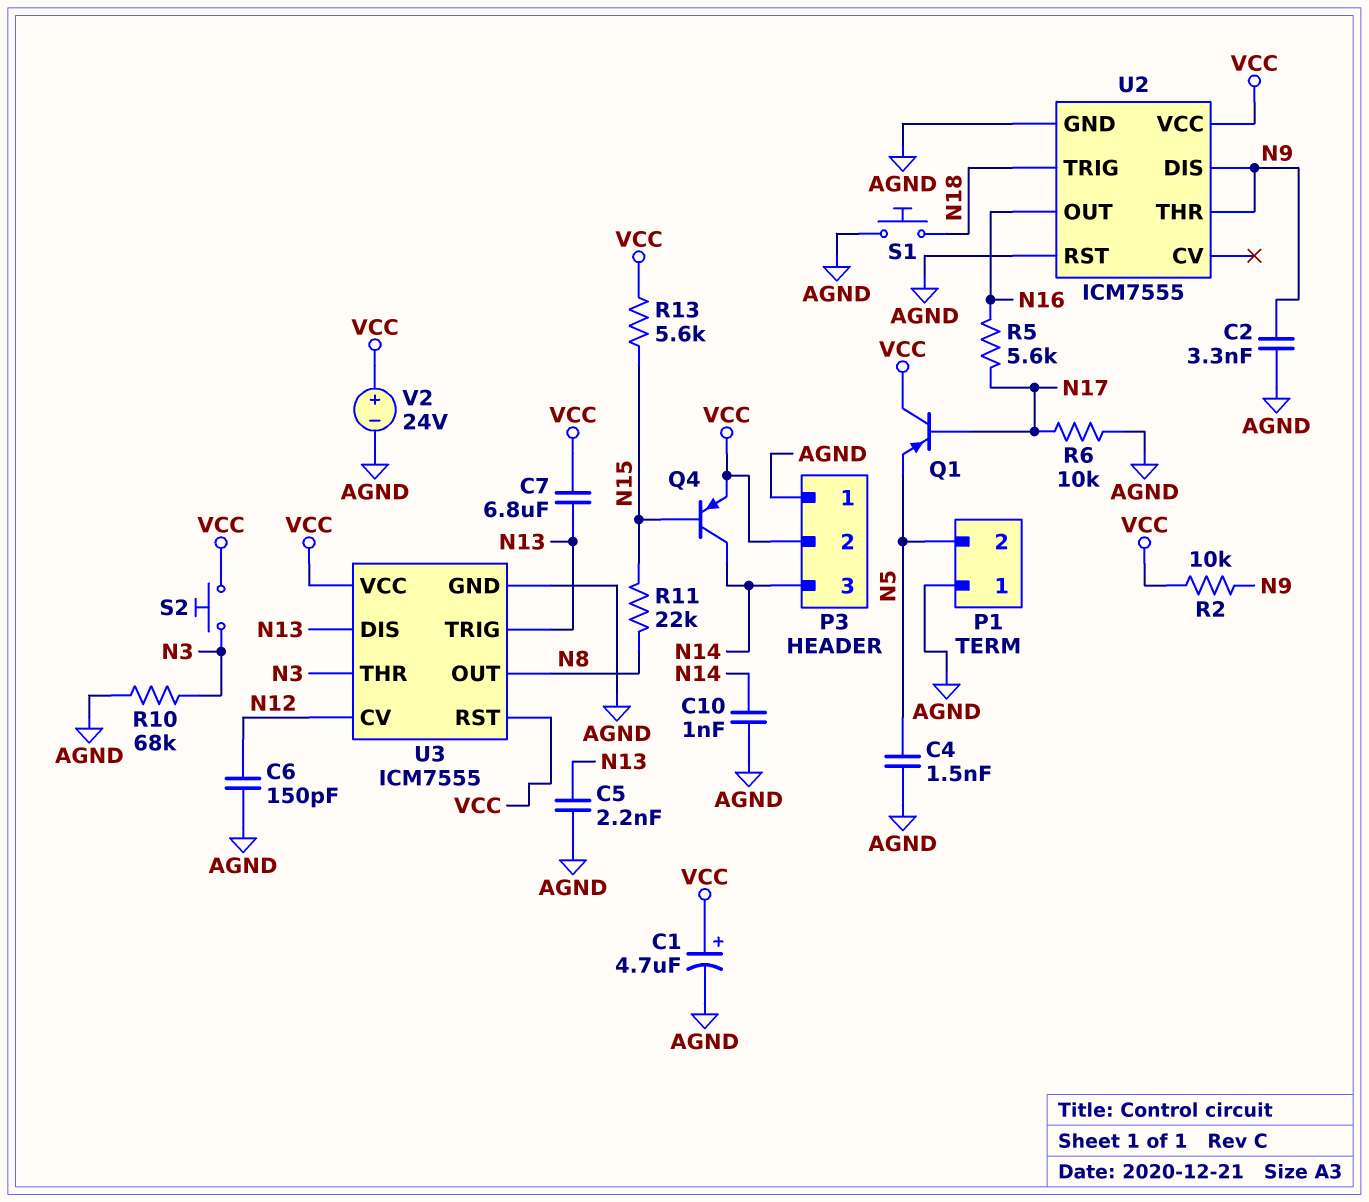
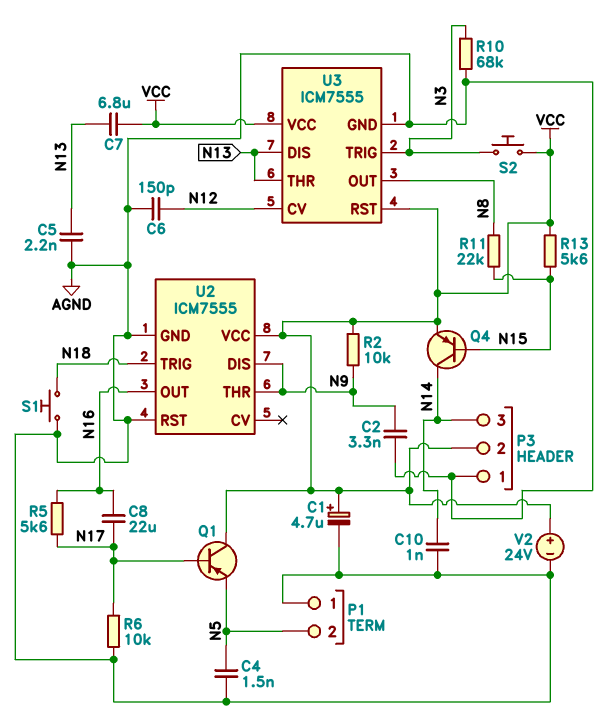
C8: none -> 22uF (N16, N17)
U3 pin THR: N3 -> N13
U3 pin TRIG: N13 -> N3

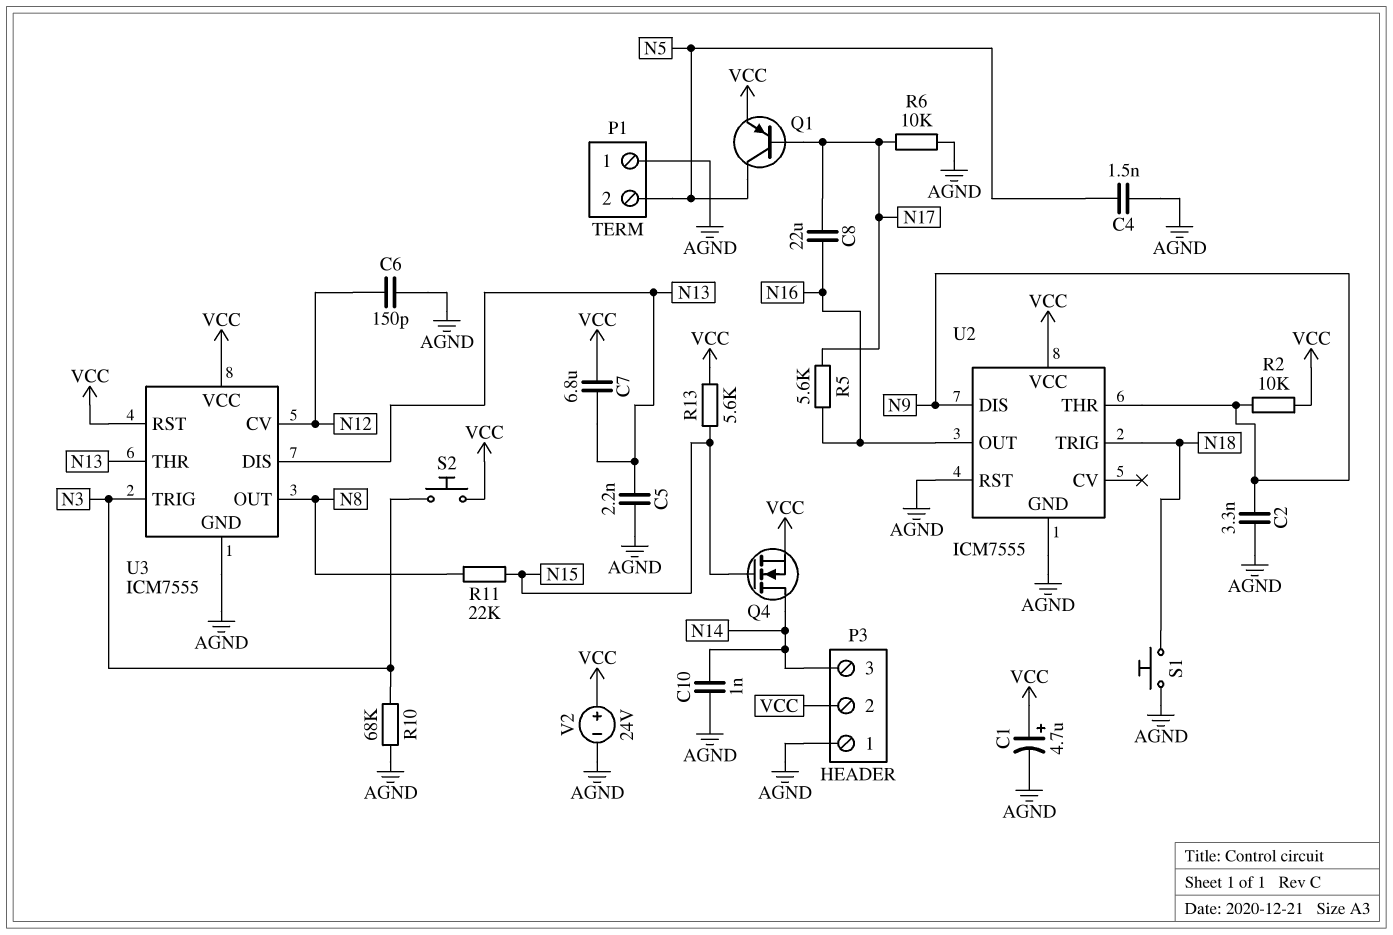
Q1: PNP (B N17, C VCC, E N5) -> PNP (B N17, C N5, E VCC)
Q4: PNP (B N15, C N14, E VCC) -> NMOS (G N15, D N14, S VCC)

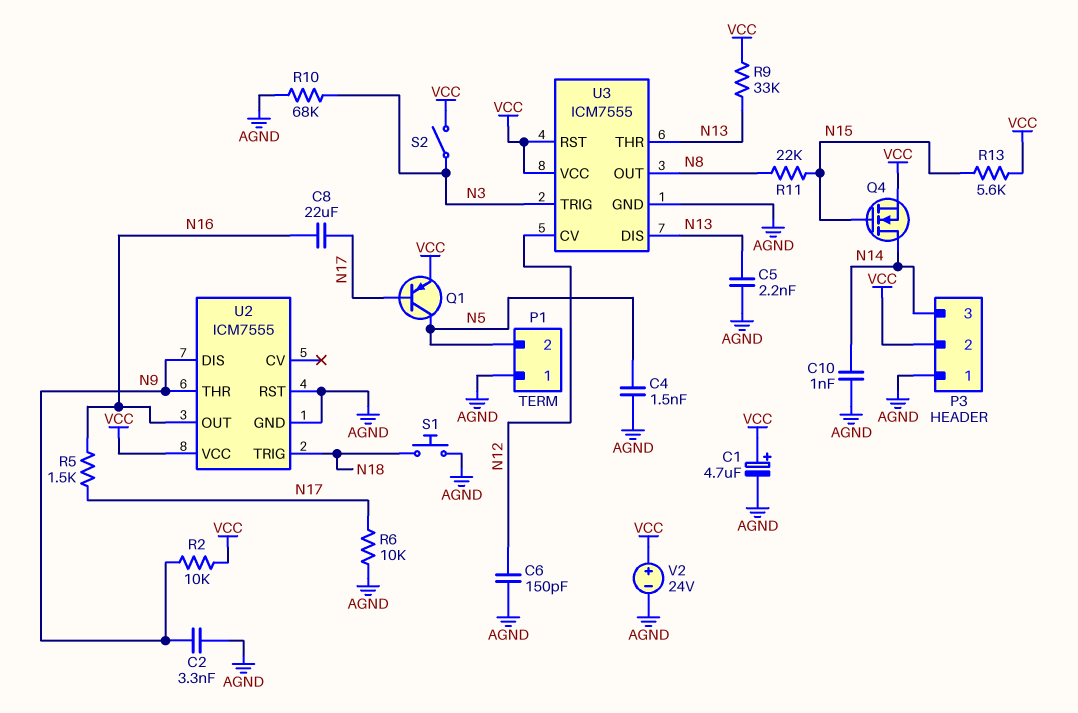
C7: 6.8uF (N13, VCC) -> none
R5: 5.6k (N16, N17) -> 1.5k (N16, N17)
R9: none -> 33k (N13, VCC)
S2: button (N3, VCC) -> switch (N3, VCC)

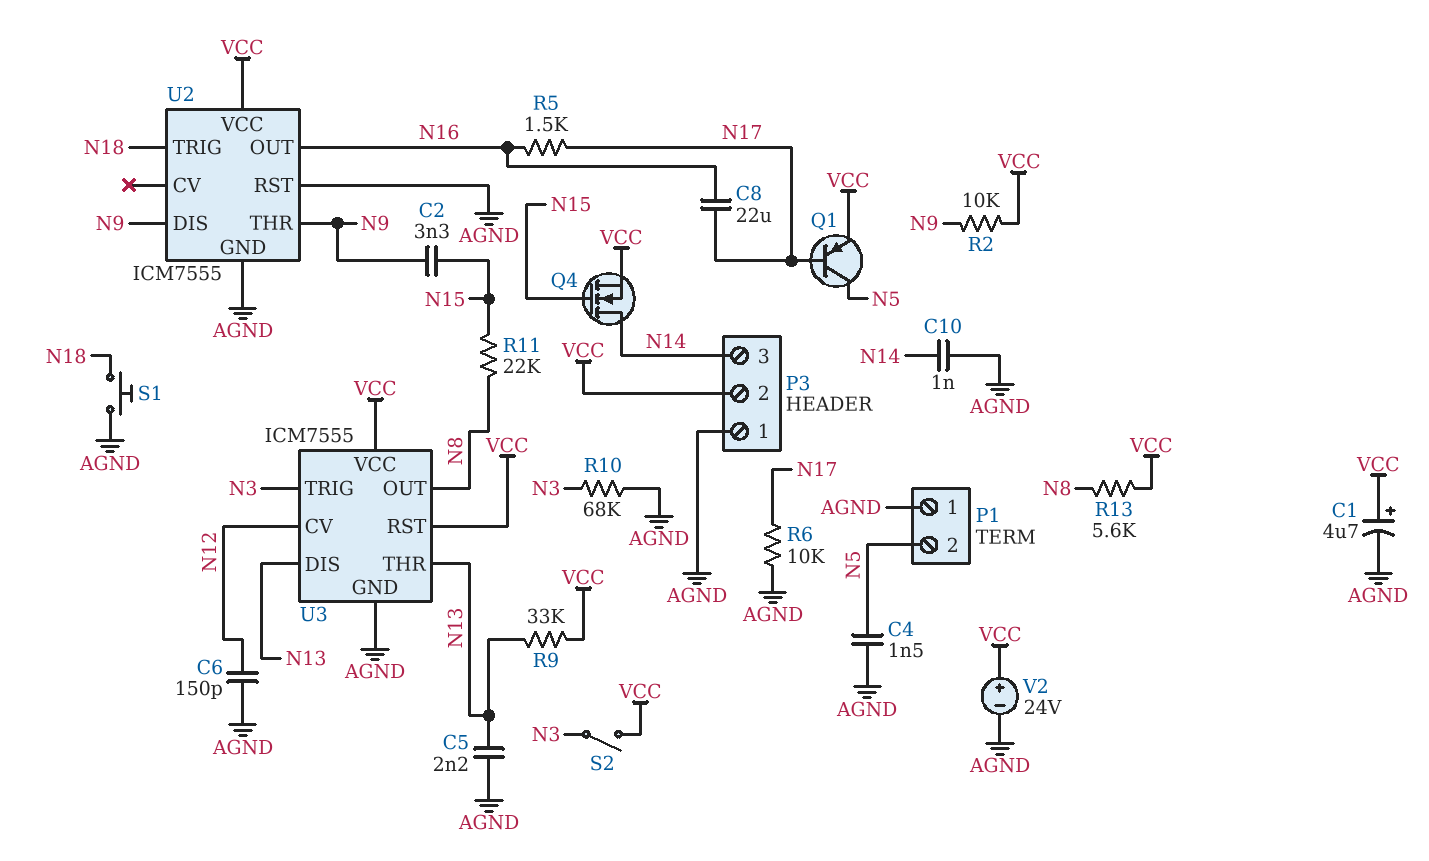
C2: 3.3nF (AGND, N9) -> 3.3nF (N9, N15)
R13: 5.6k (N15, VCC) -> 5.6k (N8, VCC)

